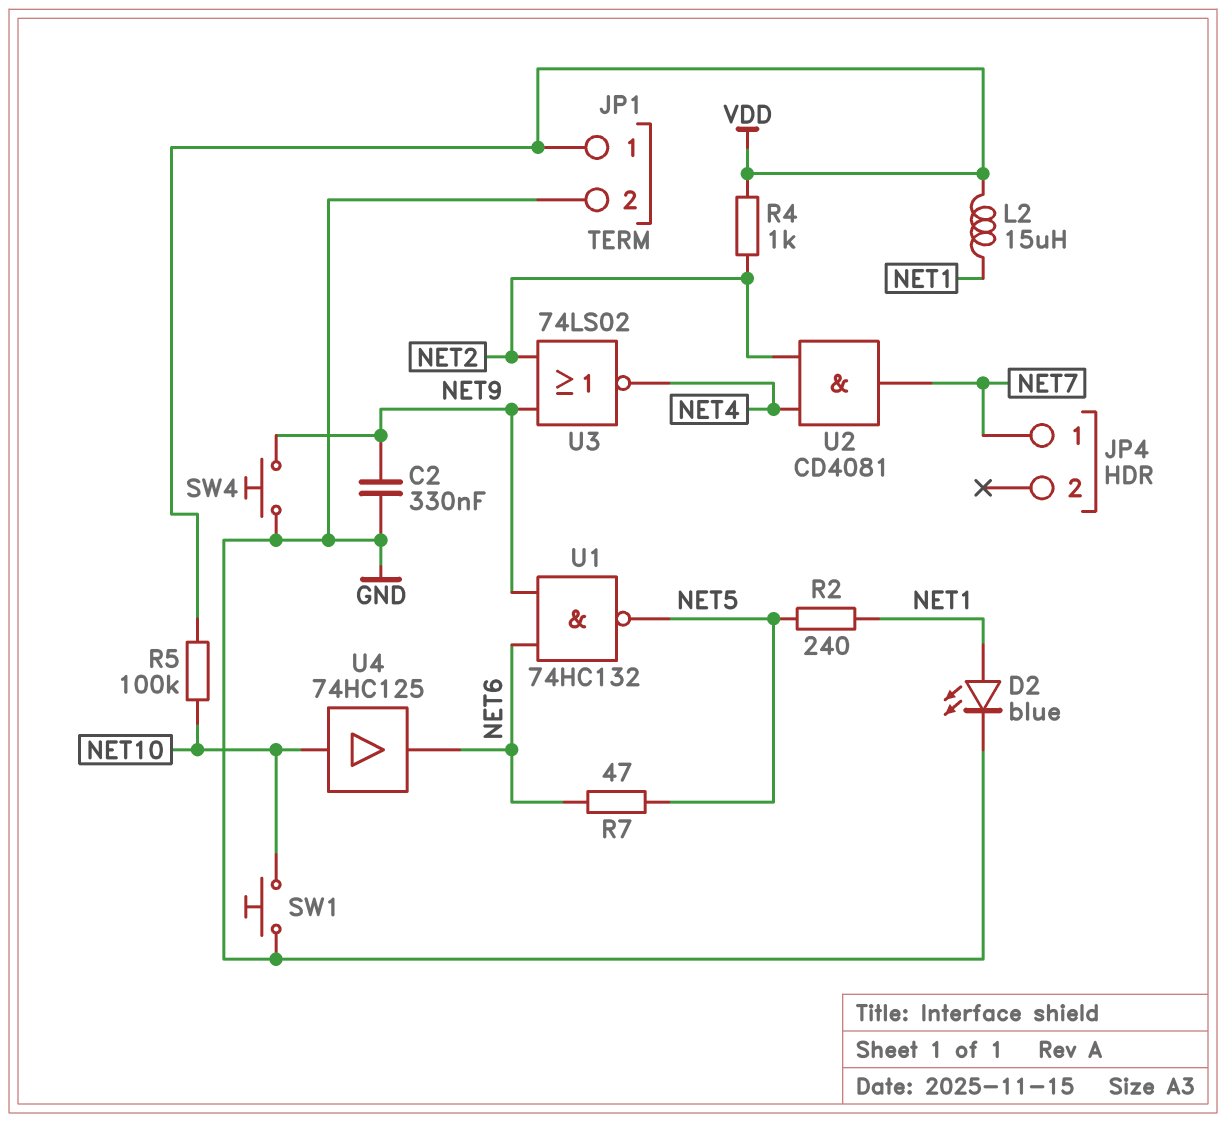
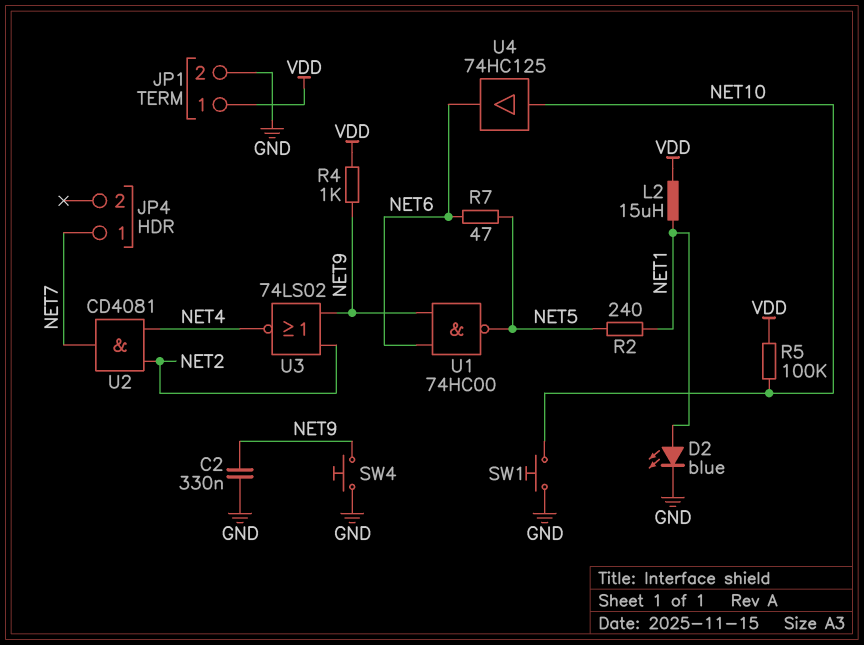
R4: 1k (NET2, VDD) -> 1k (NET9, VDD)
U1: NAND 74HC132 (in NET6, in NET9, out NET5) -> NAND 74HC00 (in NET6, in NET9, out NET5)

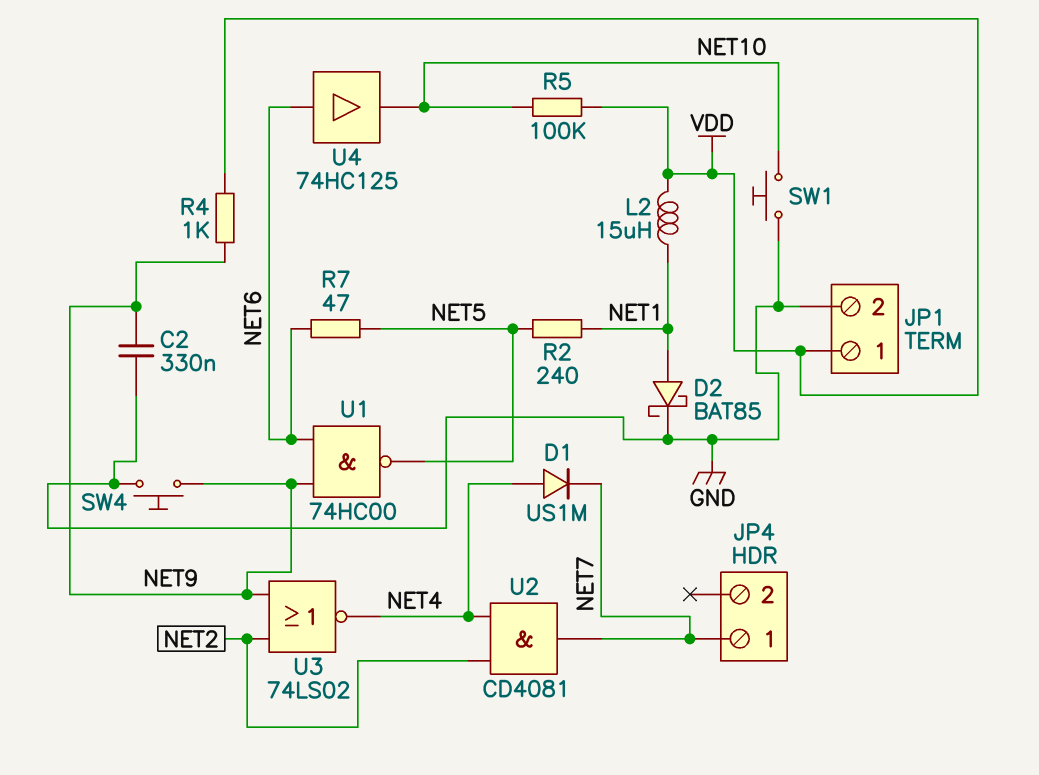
D1: none -> diode US1M (A NET4, K NET7)
D2: LED blue (A NET1, K GND) -> schottky BAT85 (A NET1, K GND)
U4: buffer 74HC125 (in NET10, out NET6) -> buffer 74HC125 (in NET6, out NET10)

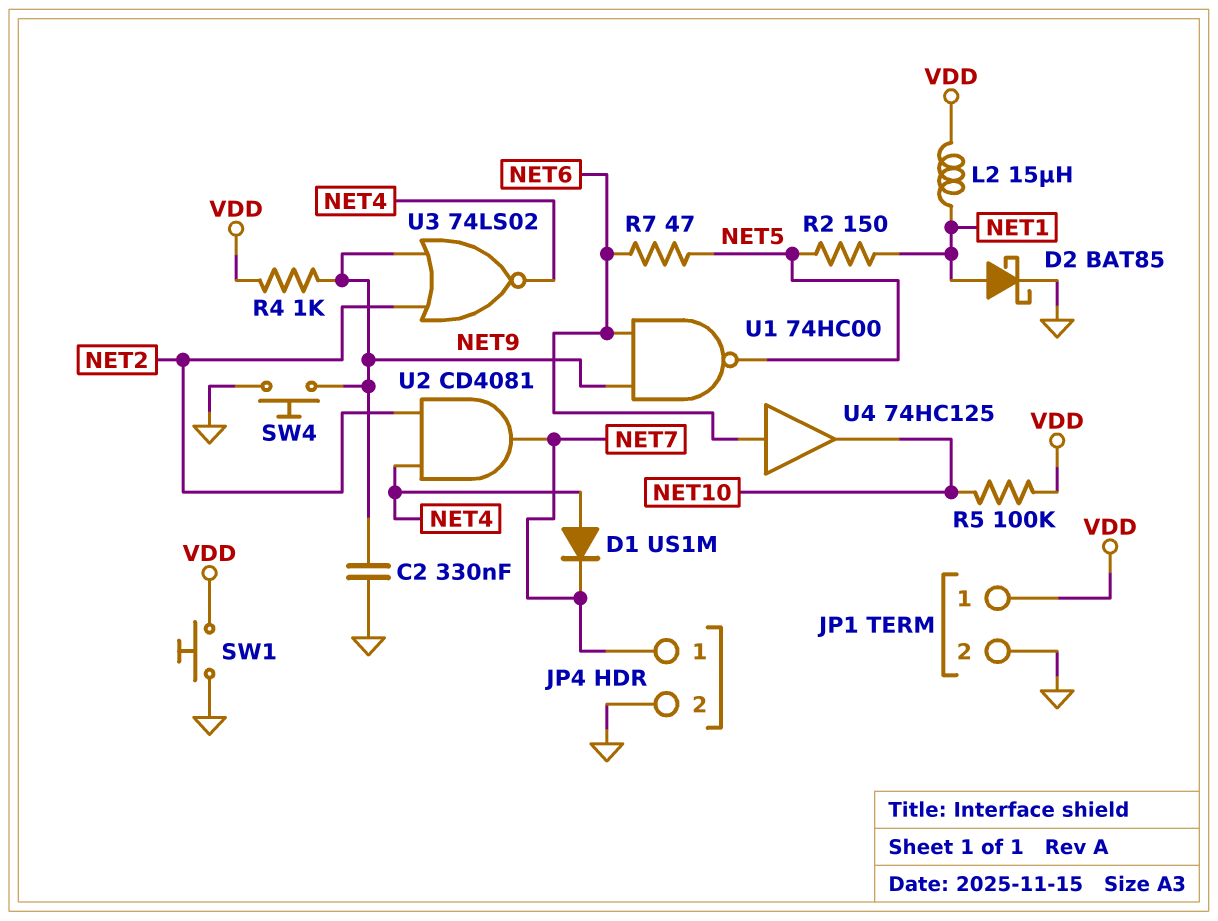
JP4 pin 2: none -> GND
R2: 240 (NET1, NET5) -> 150 (NET1, NET5)
SW1: button (GND, NET10) -> button (GND, VDD)

